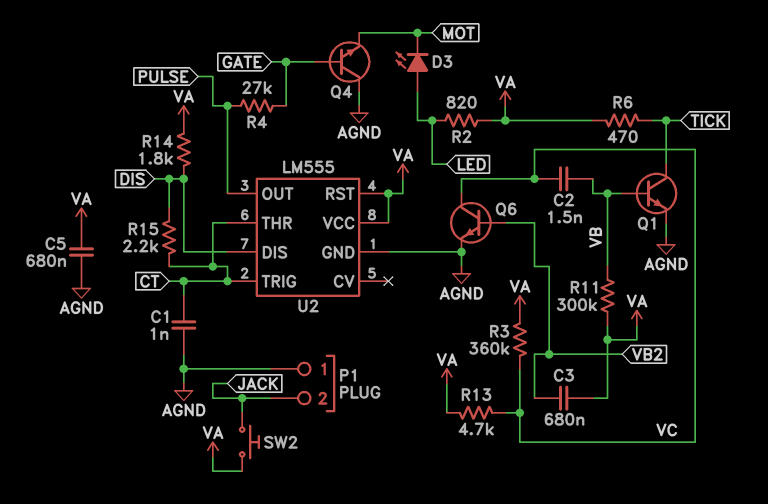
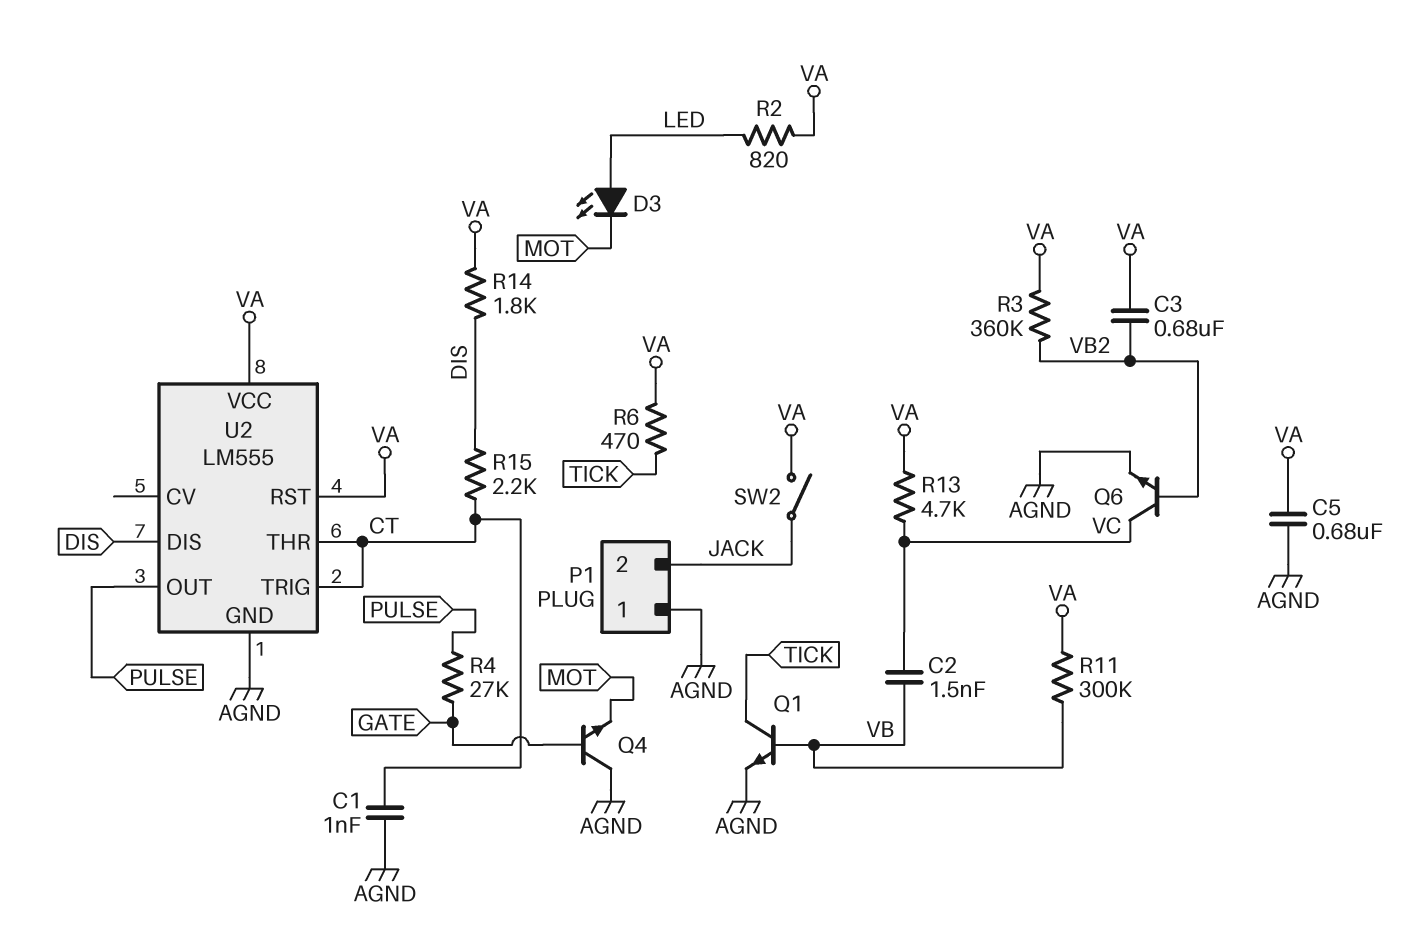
R3: 360k (VA, VC) -> 360k (VA, VB2)
SW2: button (JACK, VA) -> switch (JACK, VA)

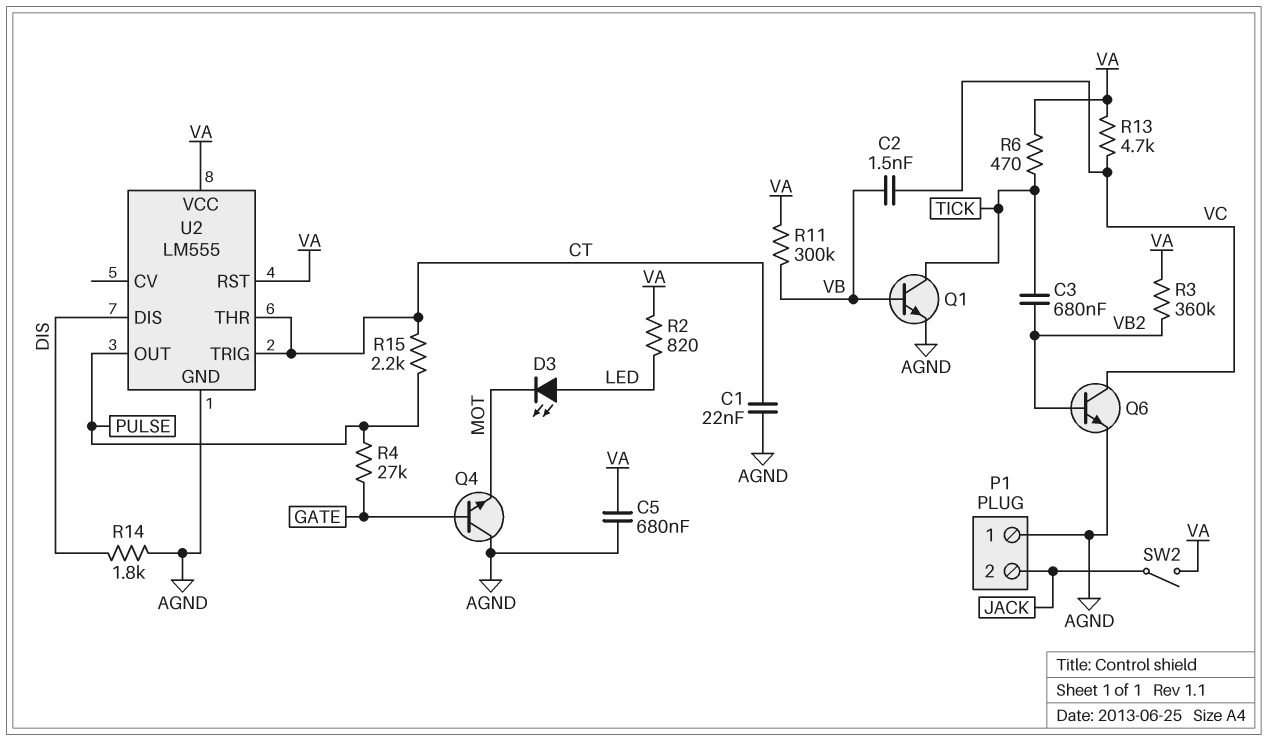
C1: 1nF (AGND, CT) -> 22nF (AGND, CT)
C3: 680nF (VA, VB2) -> 680nF (TICK, VB2)
R14: 1.8k (DIS, VA) -> 1.8k (AGND, DIS)
R15: 2.2k (CT, DIS) -> 2.2k (CT, PULSE)

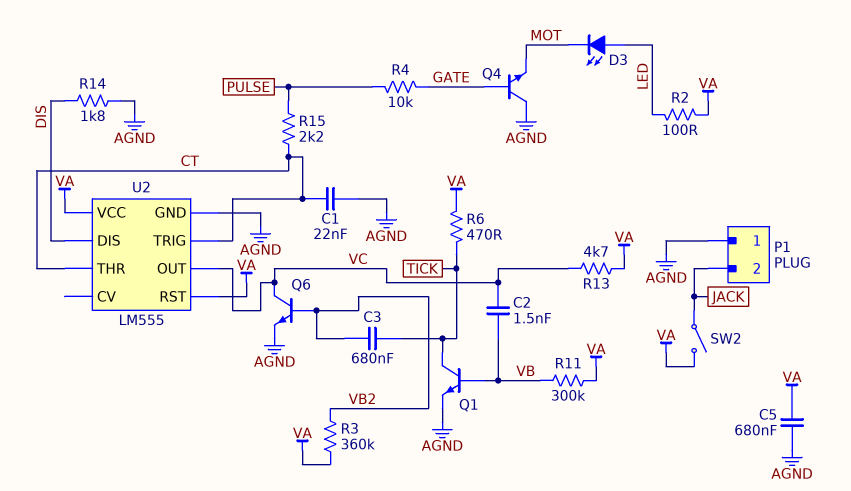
R2: 820 (LED, VA) -> 100 (LED, VA)
R4: 27k (GATE, PULSE) -> 10k (GATE, PULSE)
U2 pin OUT: PULSE -> VC

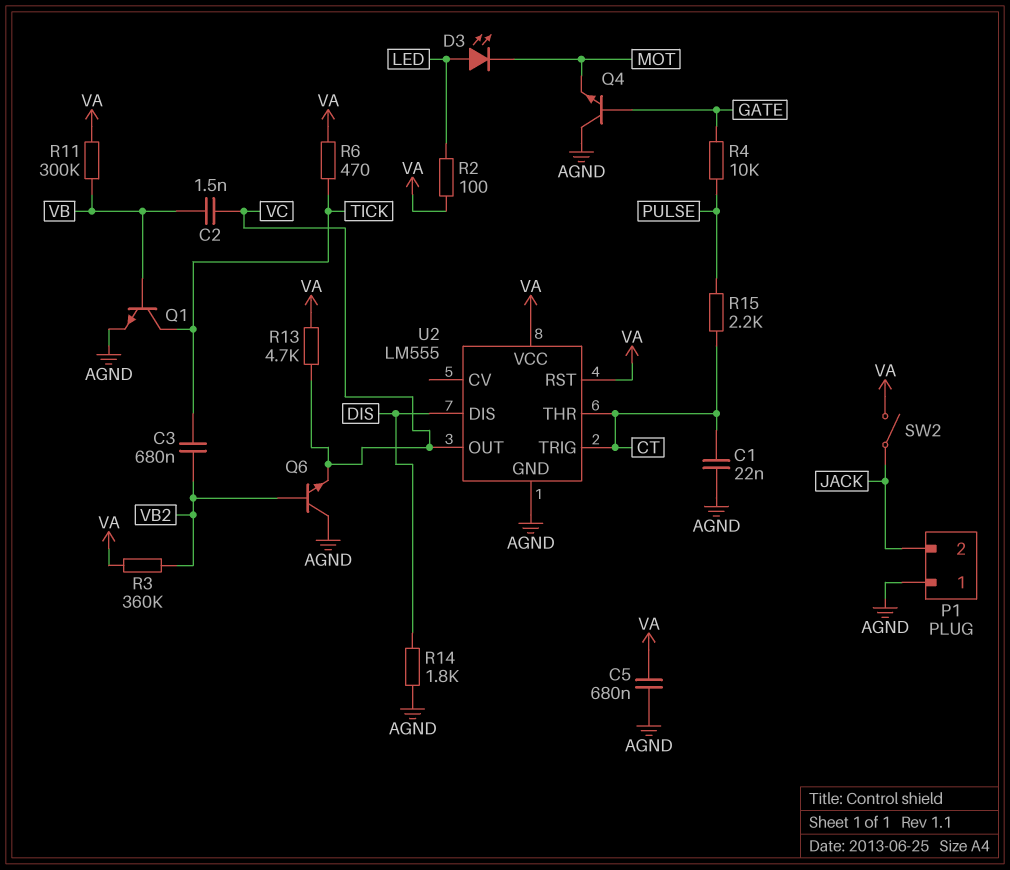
Q6: NPN (B VB2, C VC, E AGND) -> NPN (B VB2, C AGND, E VC)

